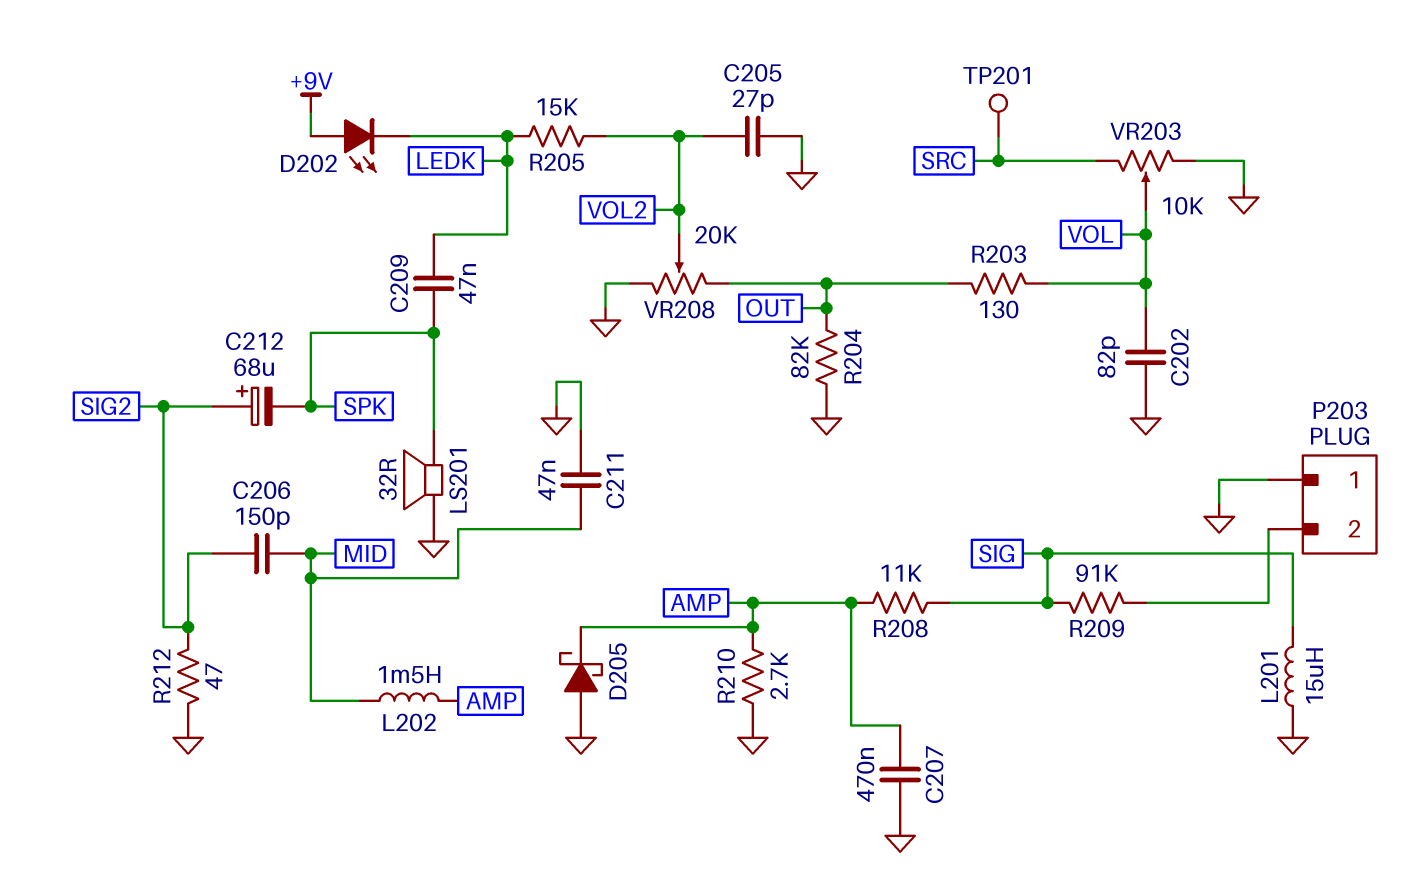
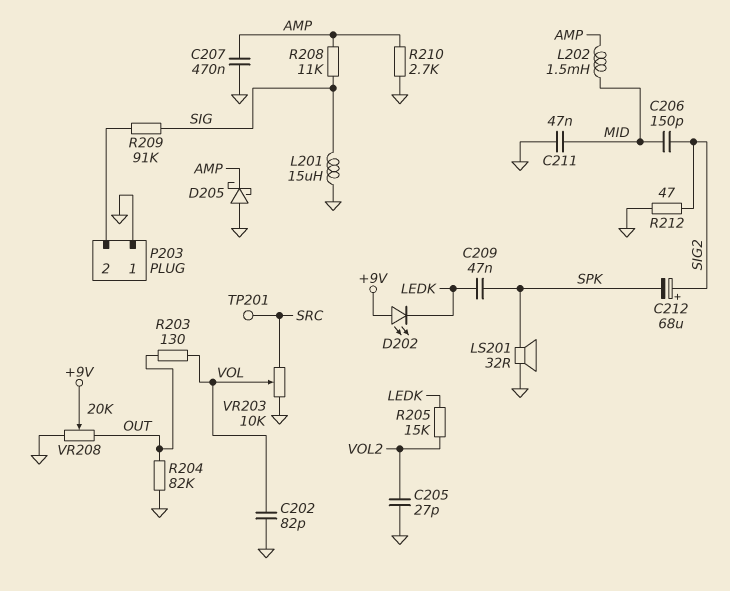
VR208: 20k (GND, OUT, wiper VOL2) -> 20k (GND, OUT, wiper +9V)

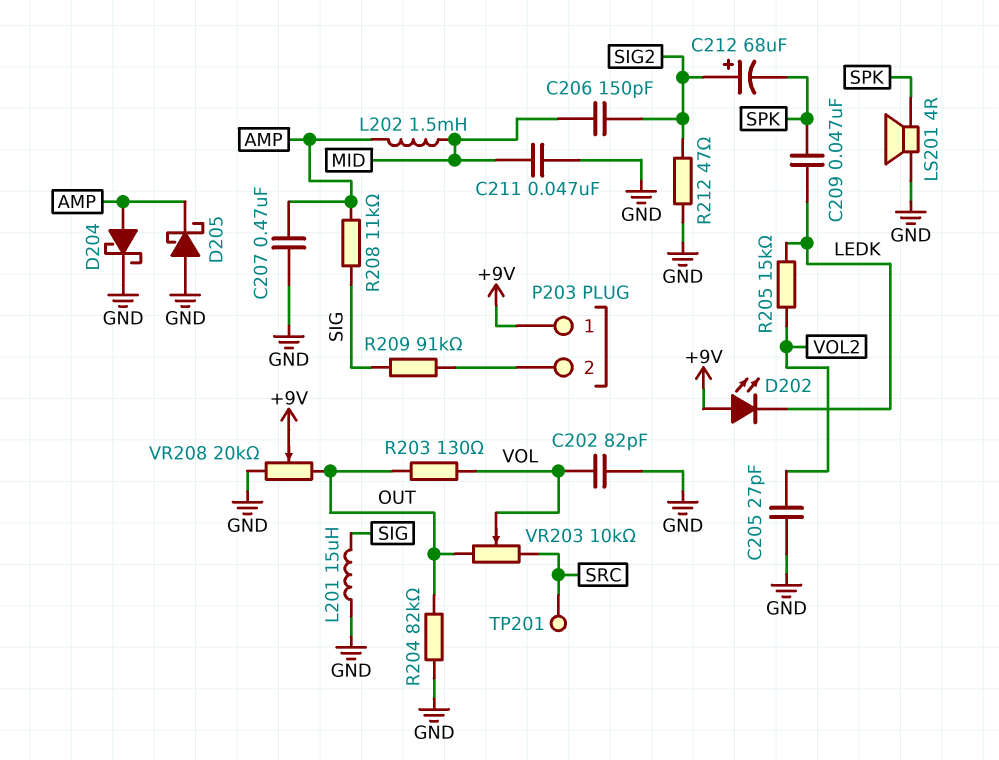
D204: none -> schottky (A AMP, K GND)
LS201: speaker 32R (GND, SPK) -> speaker 4R (GND, SPK)
P203 pin 1: GND -> +9V
R210: 2.7k (AMP, GND) -> none
VR203: 10k (GND, SRC, wiper VOL) -> 10k (OUT, SRC, wiper VOL)

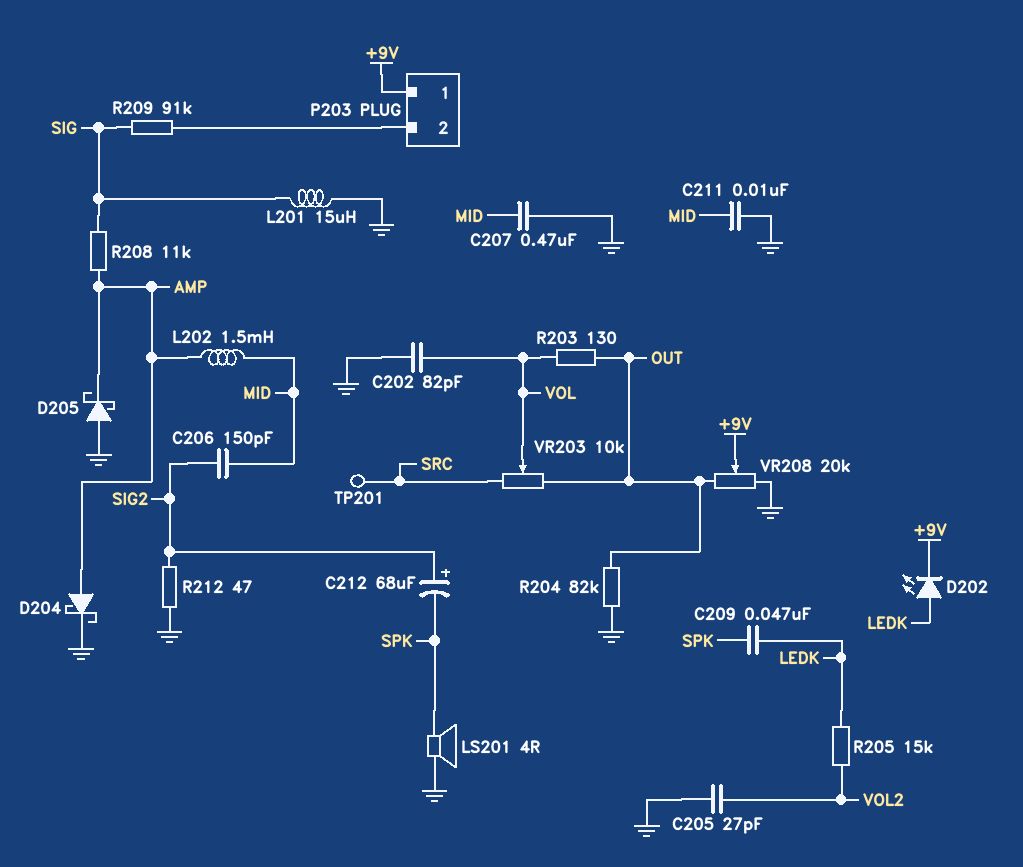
C207: 470nF (AMP, GND) -> 470nF (GND, MID)
C211: 47nF (GND, MID) -> 10nF (GND, MID)
D202: LED (A +9V, K LEDK) -> LED (A LEDK, K +9V)

